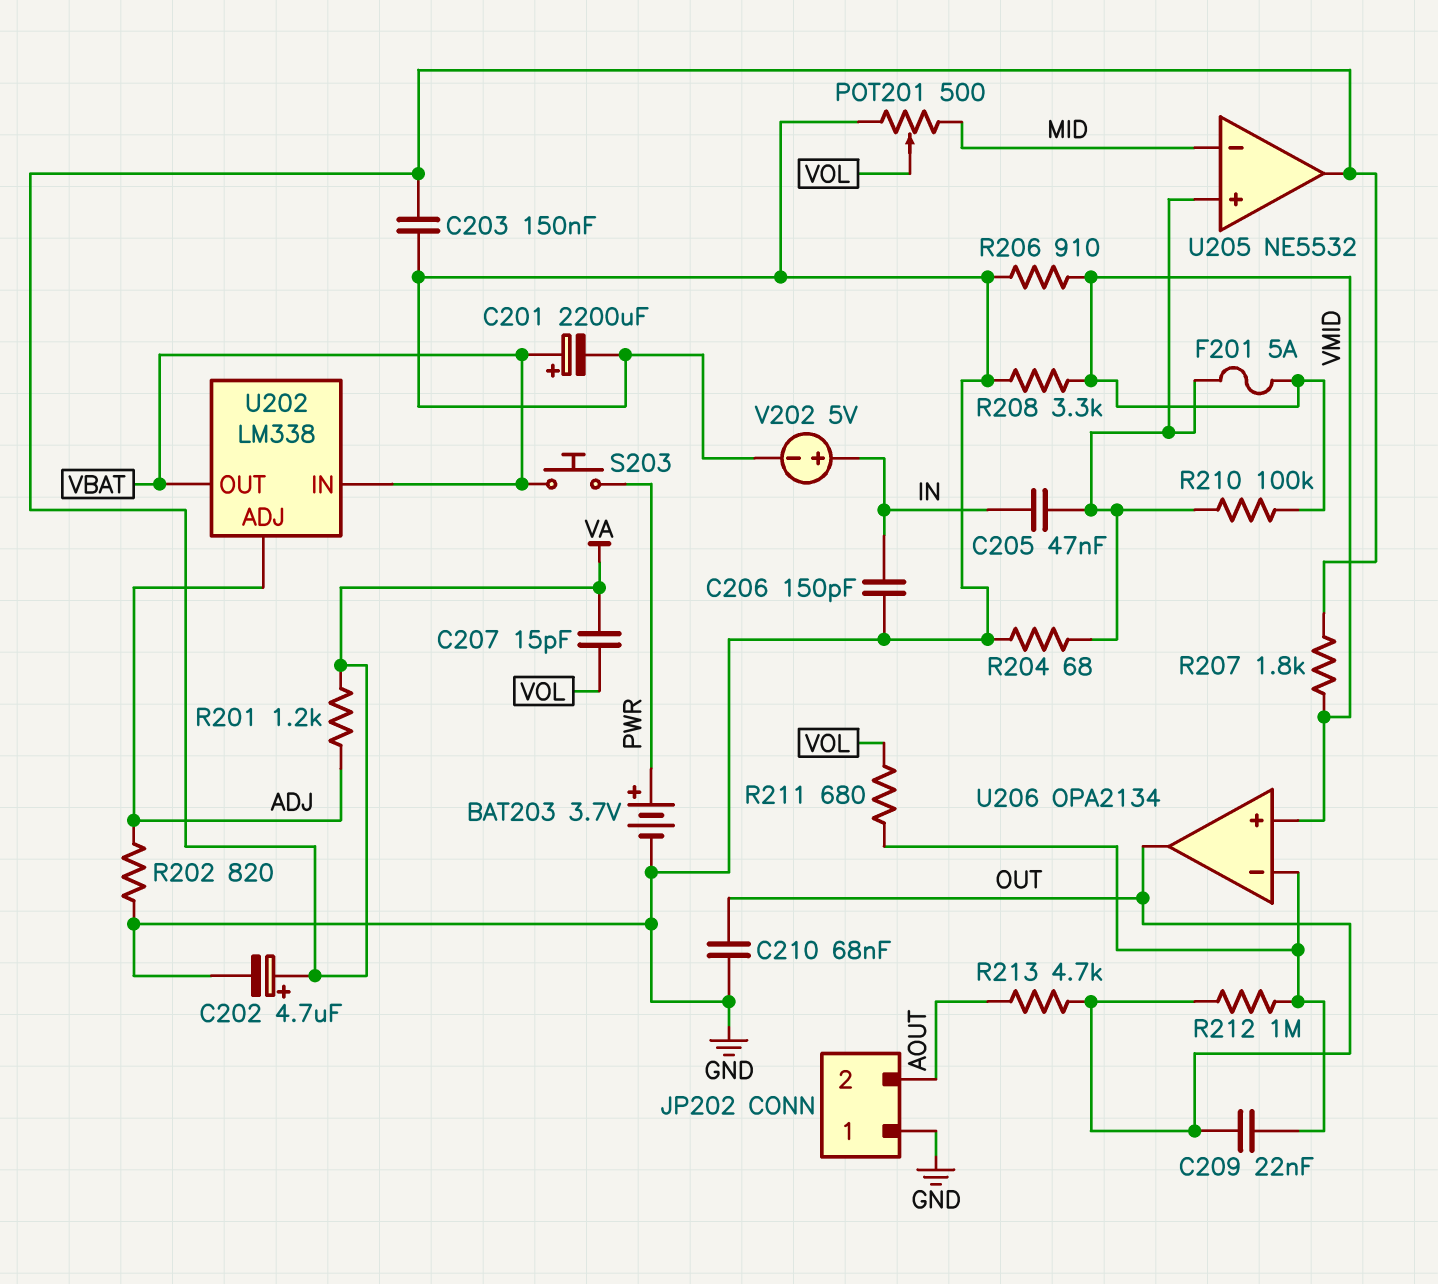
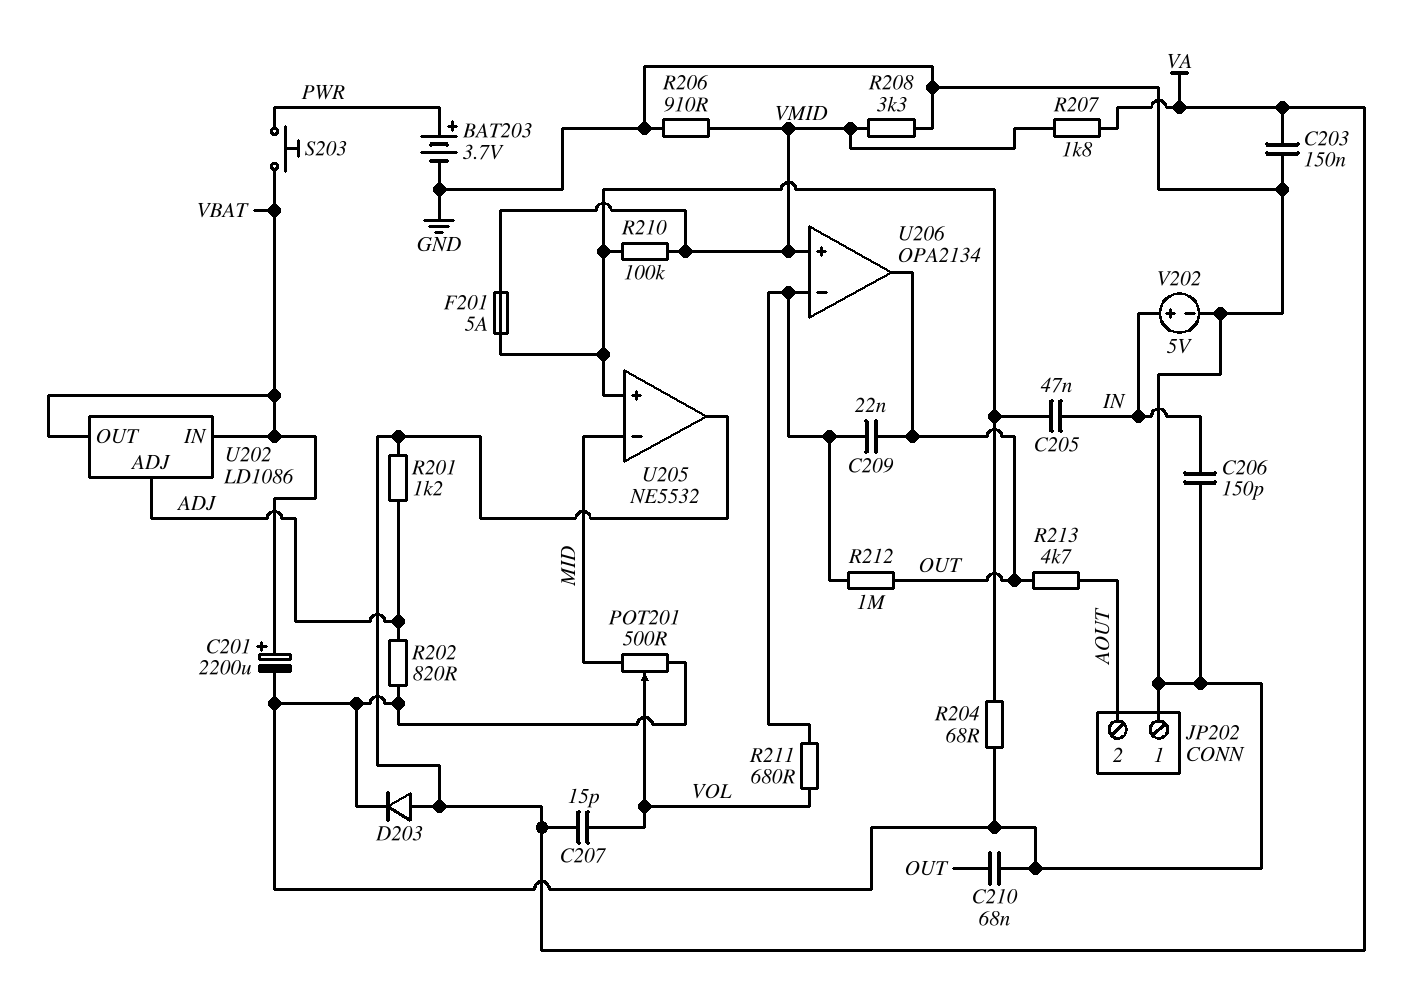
C202: 4.7uF (plus VA, minus GND) -> none
D203: none -> diode (A VA, K GND)
U202: LM338 -> LD1086

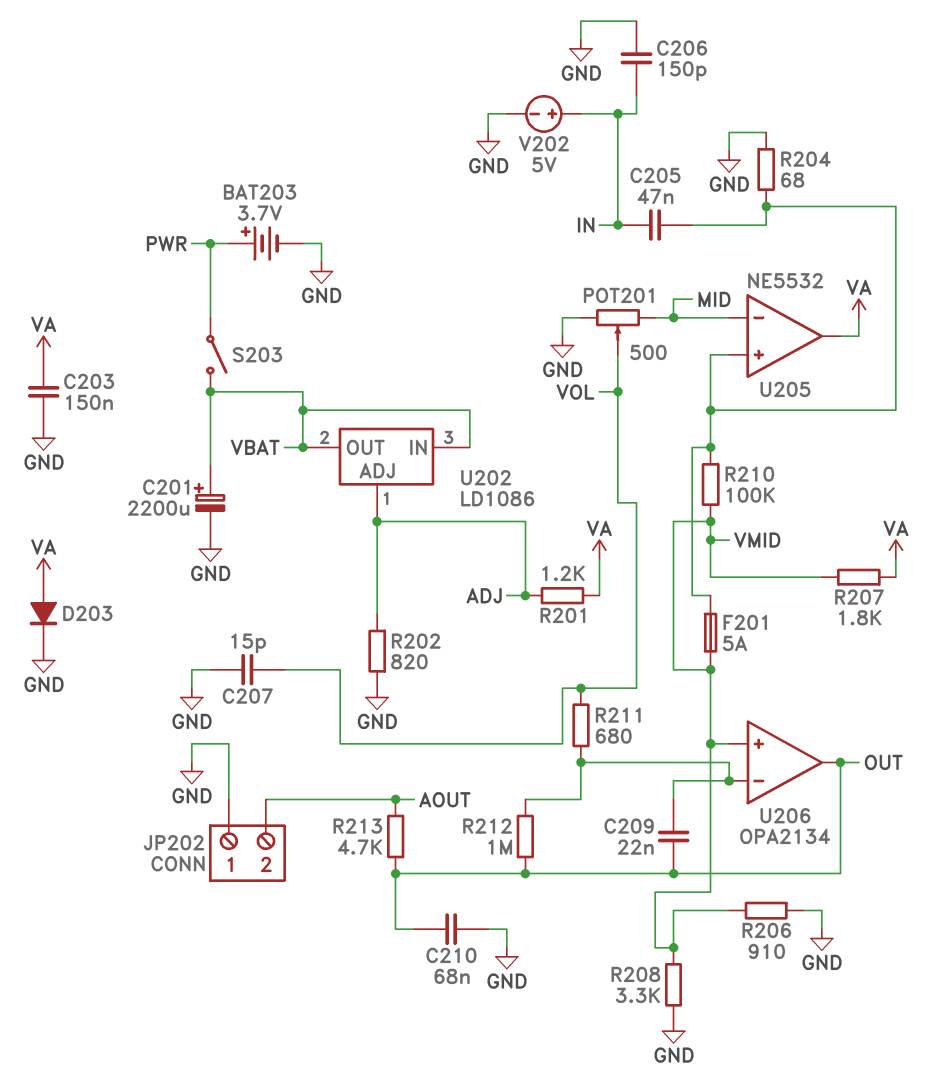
C207: 15pF (VA, VOL) -> 15pF (GND, VOL)
S203: button (PWR, VBAT) -> switch (PWR, VBAT)

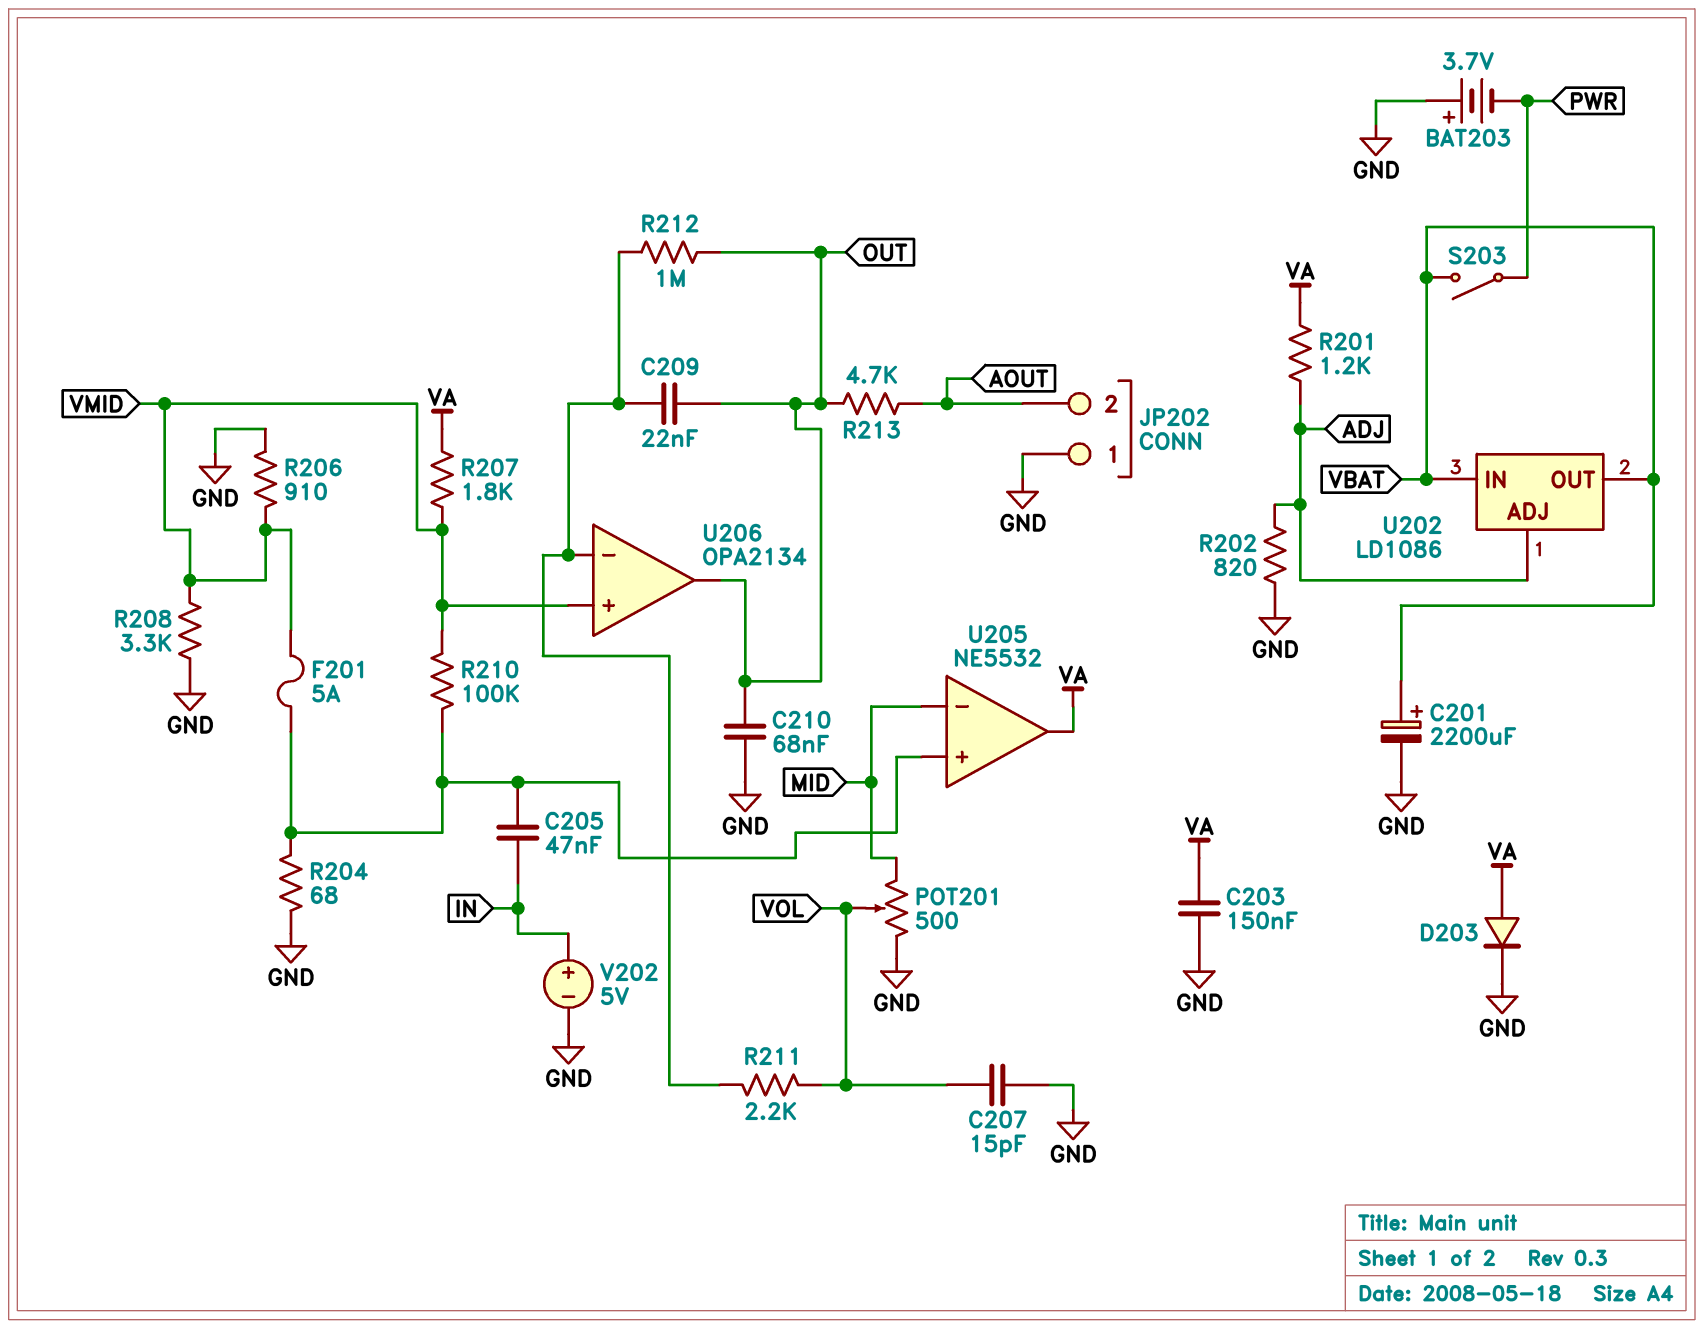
BAT203: 3.7V (plus PWR, minus GND) -> 3.7V (plus GND, minus PWR)
C206: 150pF (GND, IN) -> none
R211: 680 (U206/in-, VOL) -> 2.2k (U206/in-, VOL)

